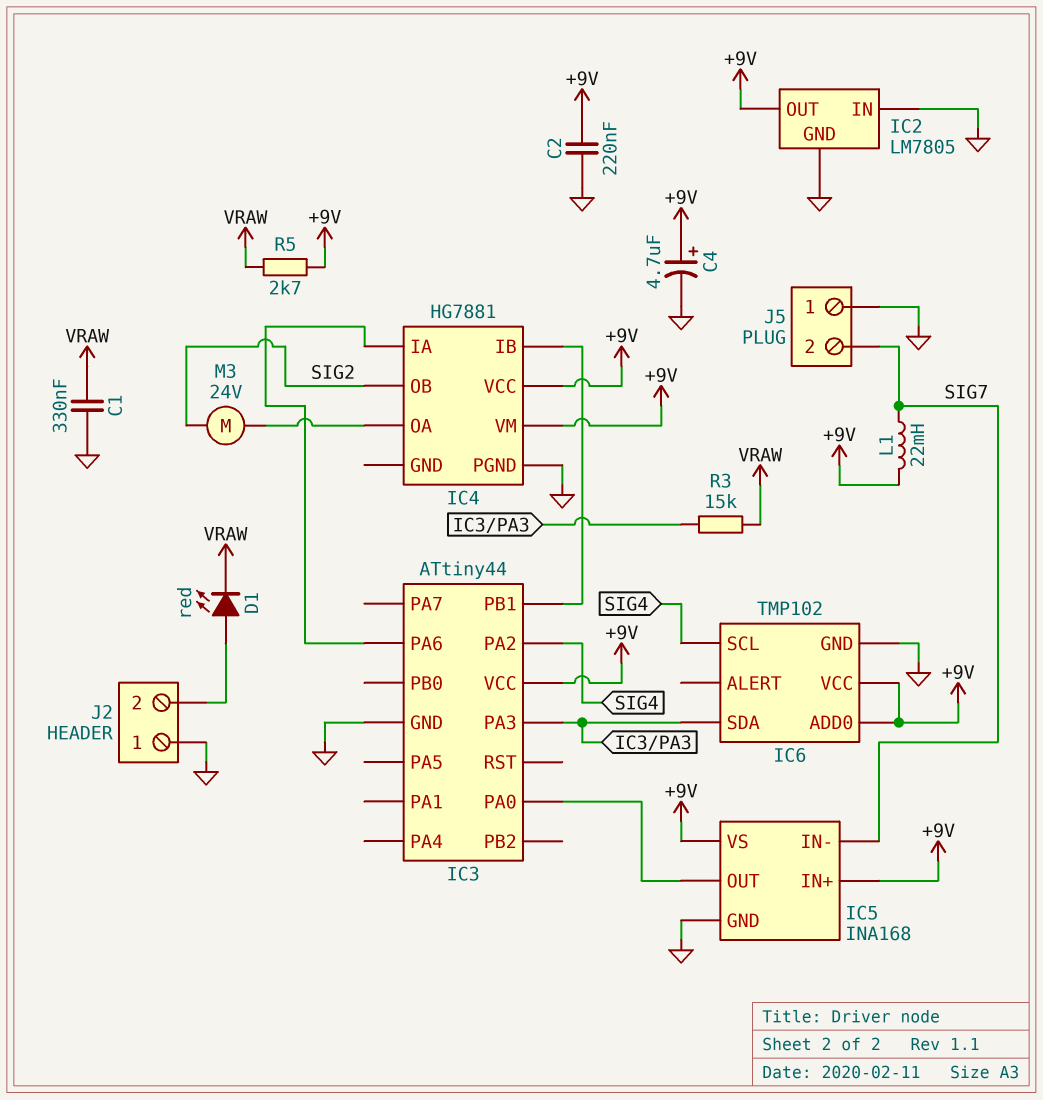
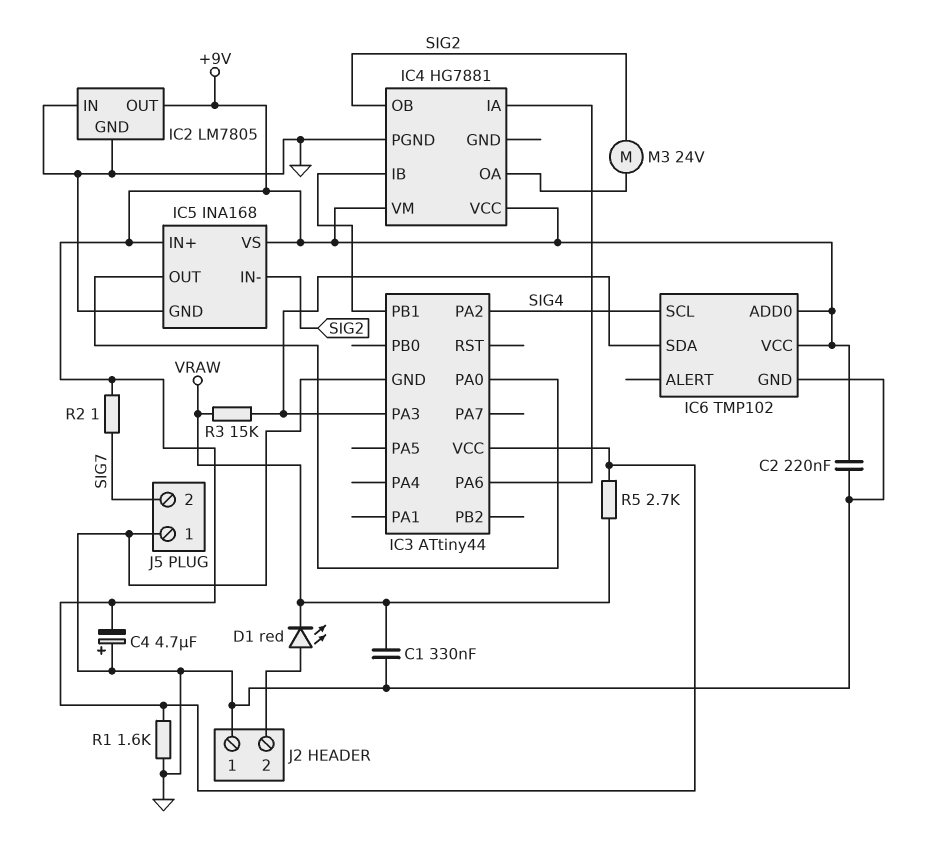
C4: 4.7uF (plus +9V, minus GND) -> 4.7uF (plus GND, minus +9V)
IC5 pin IN-: SIG7 -> SIG2
L1: 22mH (+9V, SIG7) -> none
R1: none -> 1.6k (+9V, GND)
R2: none -> 1 (+9V, SIG7)

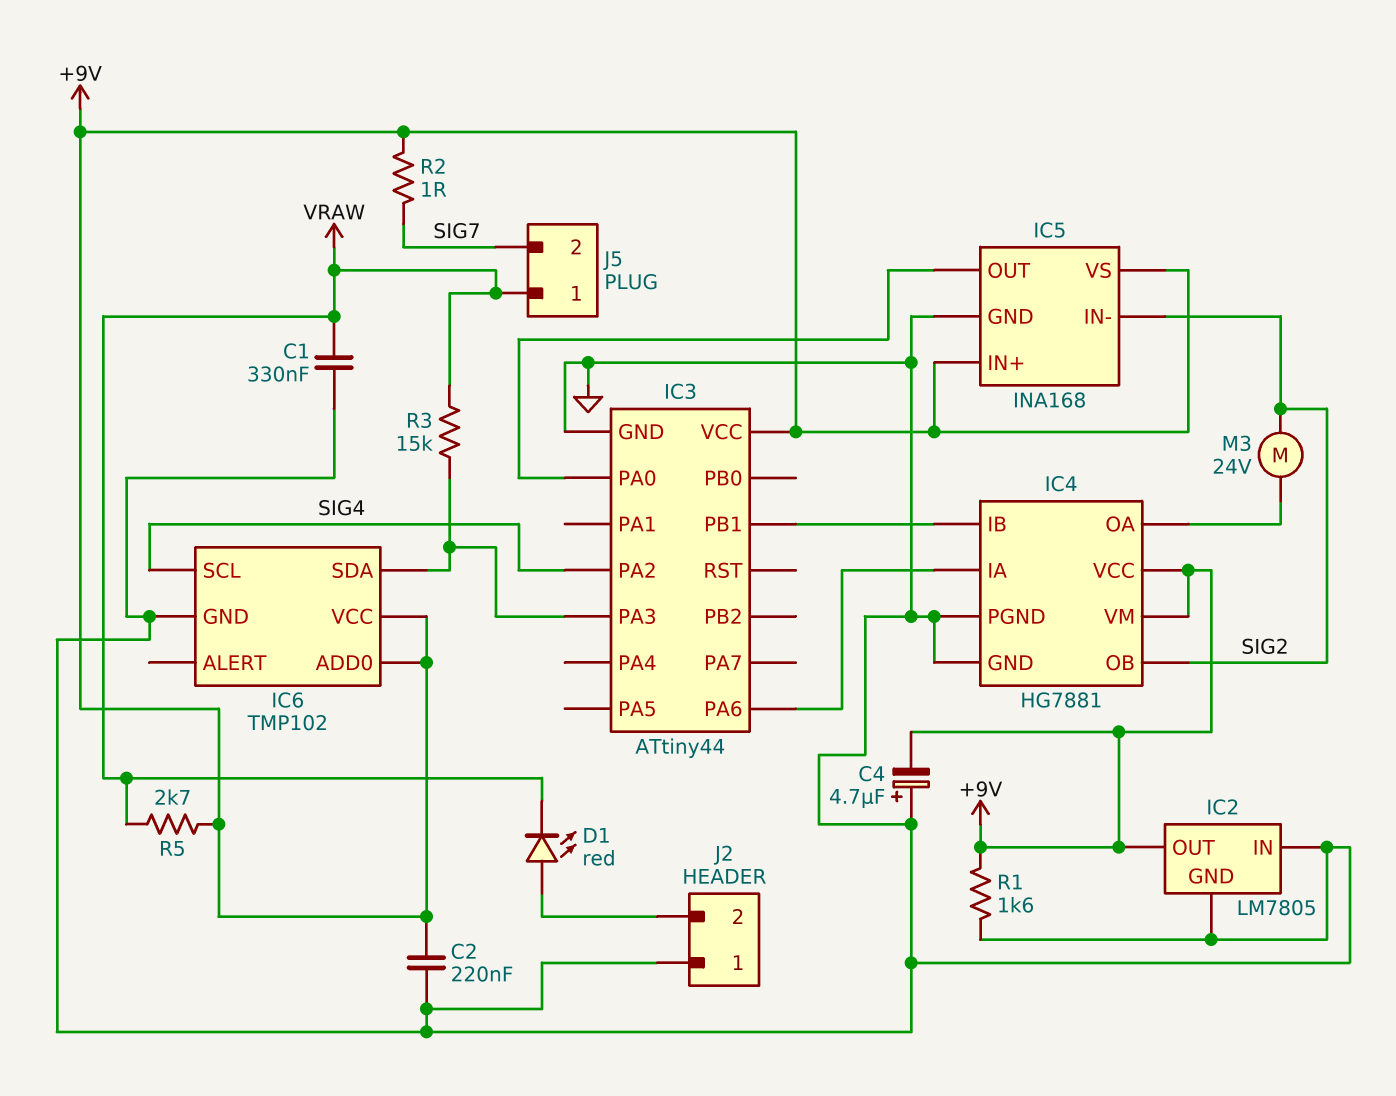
IC4 pin GND: none -> GND
J5 pin 1: GND -> VRAW

